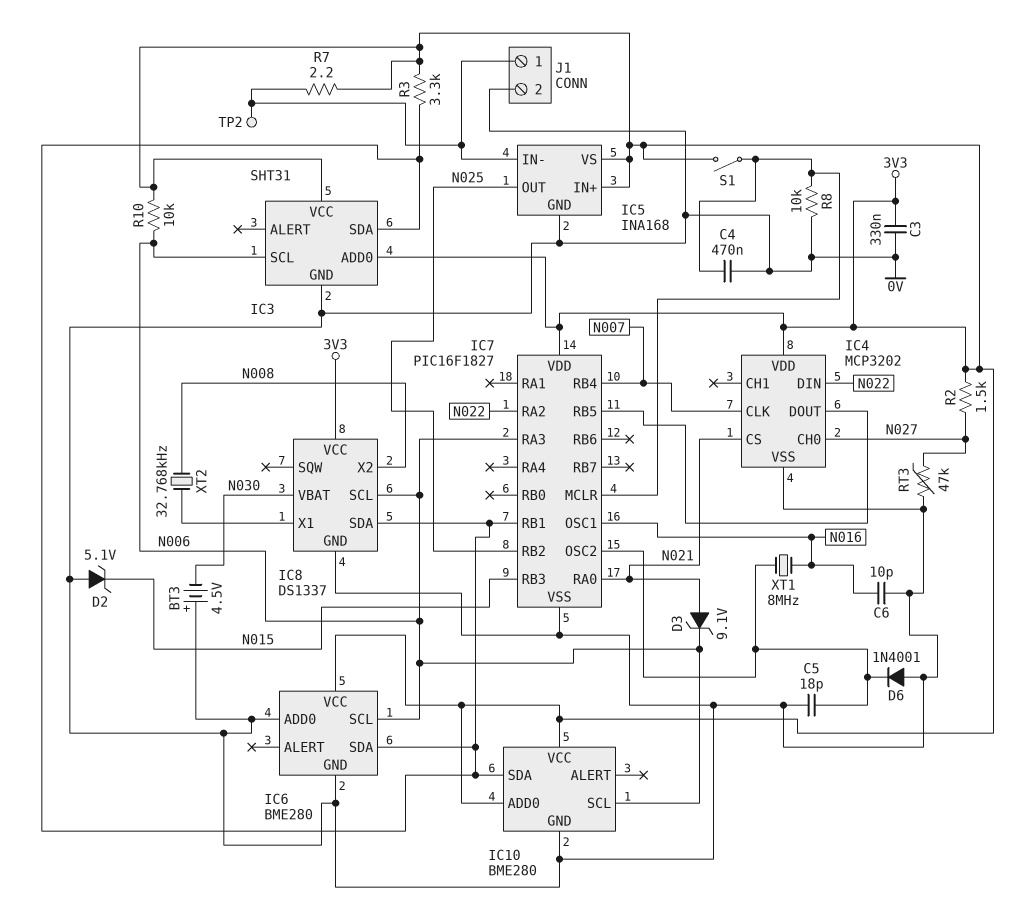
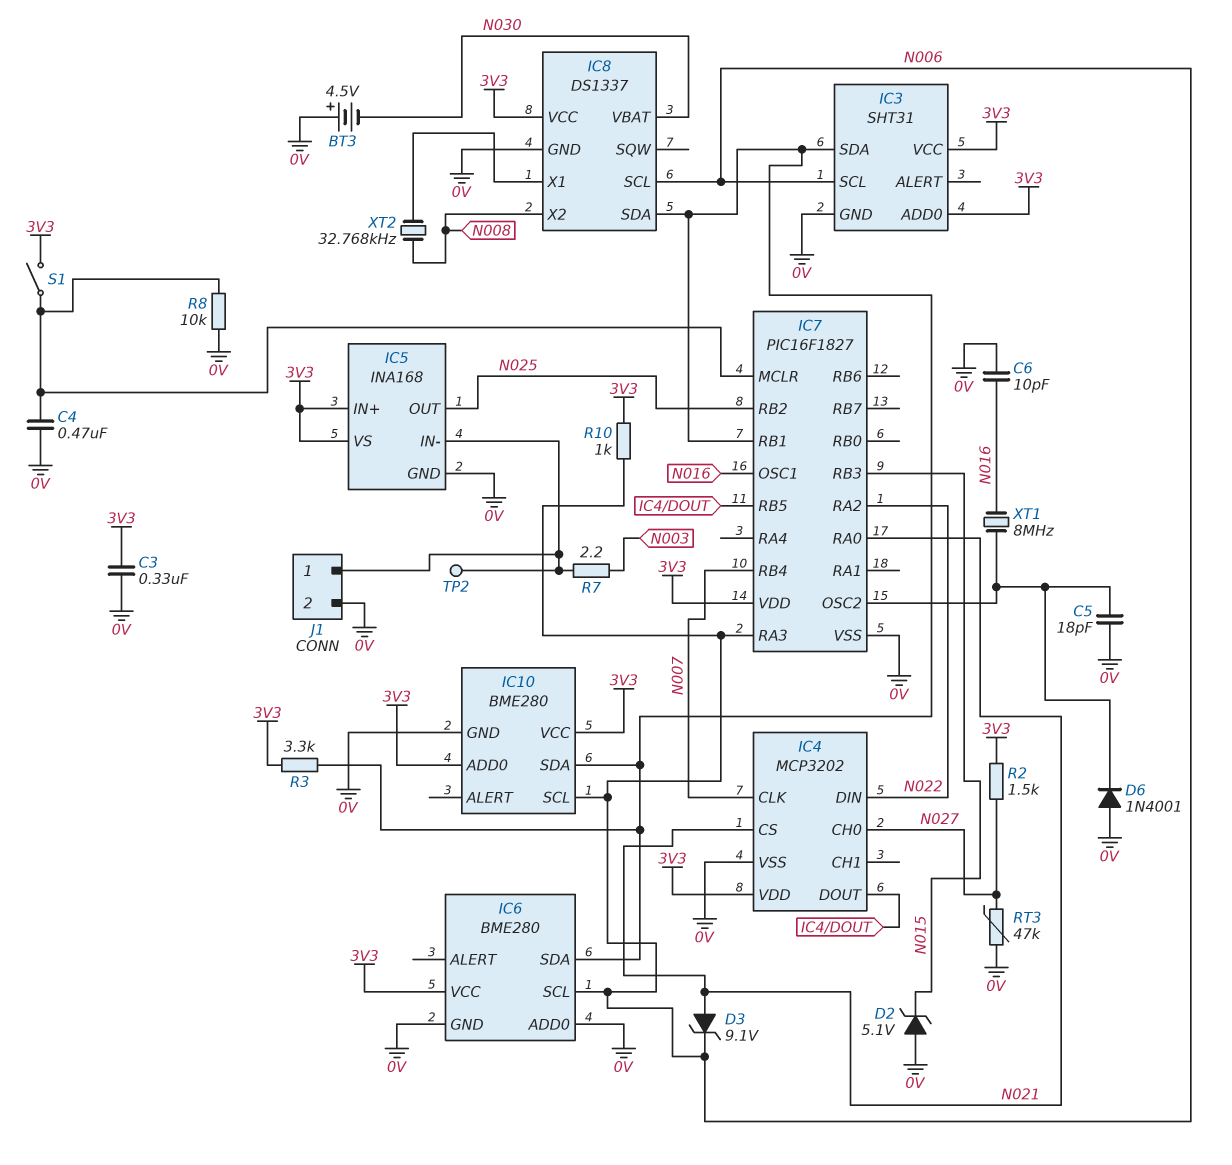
R7: 2.2 (3V3, IC5/IN-) -> 2.2 (IC5/IN-, N003)
R10: 10k (3V3, N006) -> 1k (3V3, N006)

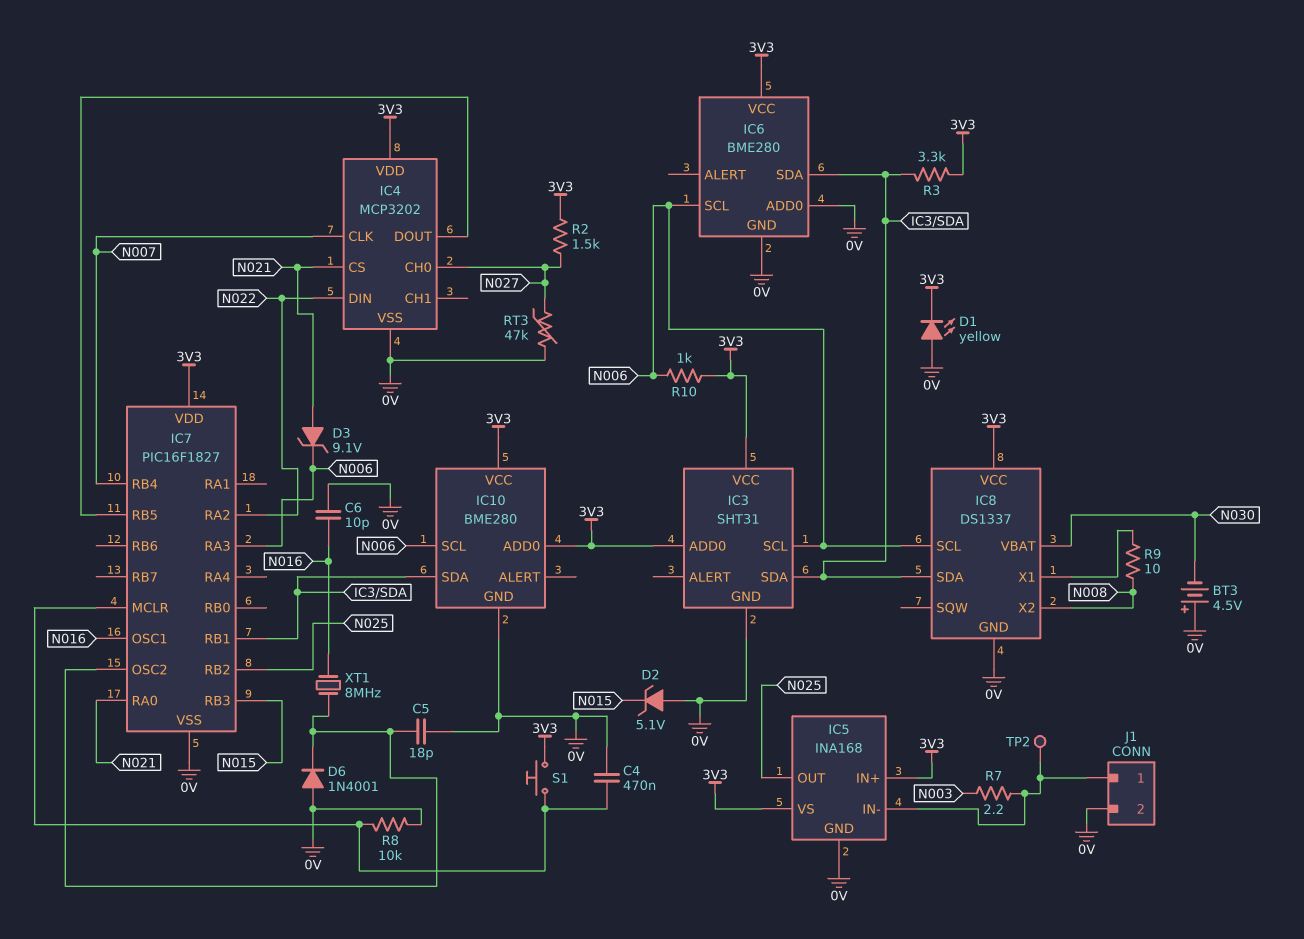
C3: 330nF (0V, 3V3) -> none
D1: none -> LED yellow (A 0V, K 3V3)
R9: none -> 10 (IC8/X1, N008)
S1: switch (3V3, IC7/MCLR) -> button (3V3, IC7/MCLR)
XT2: 32.768kHz (IC8/X1, N008) -> none

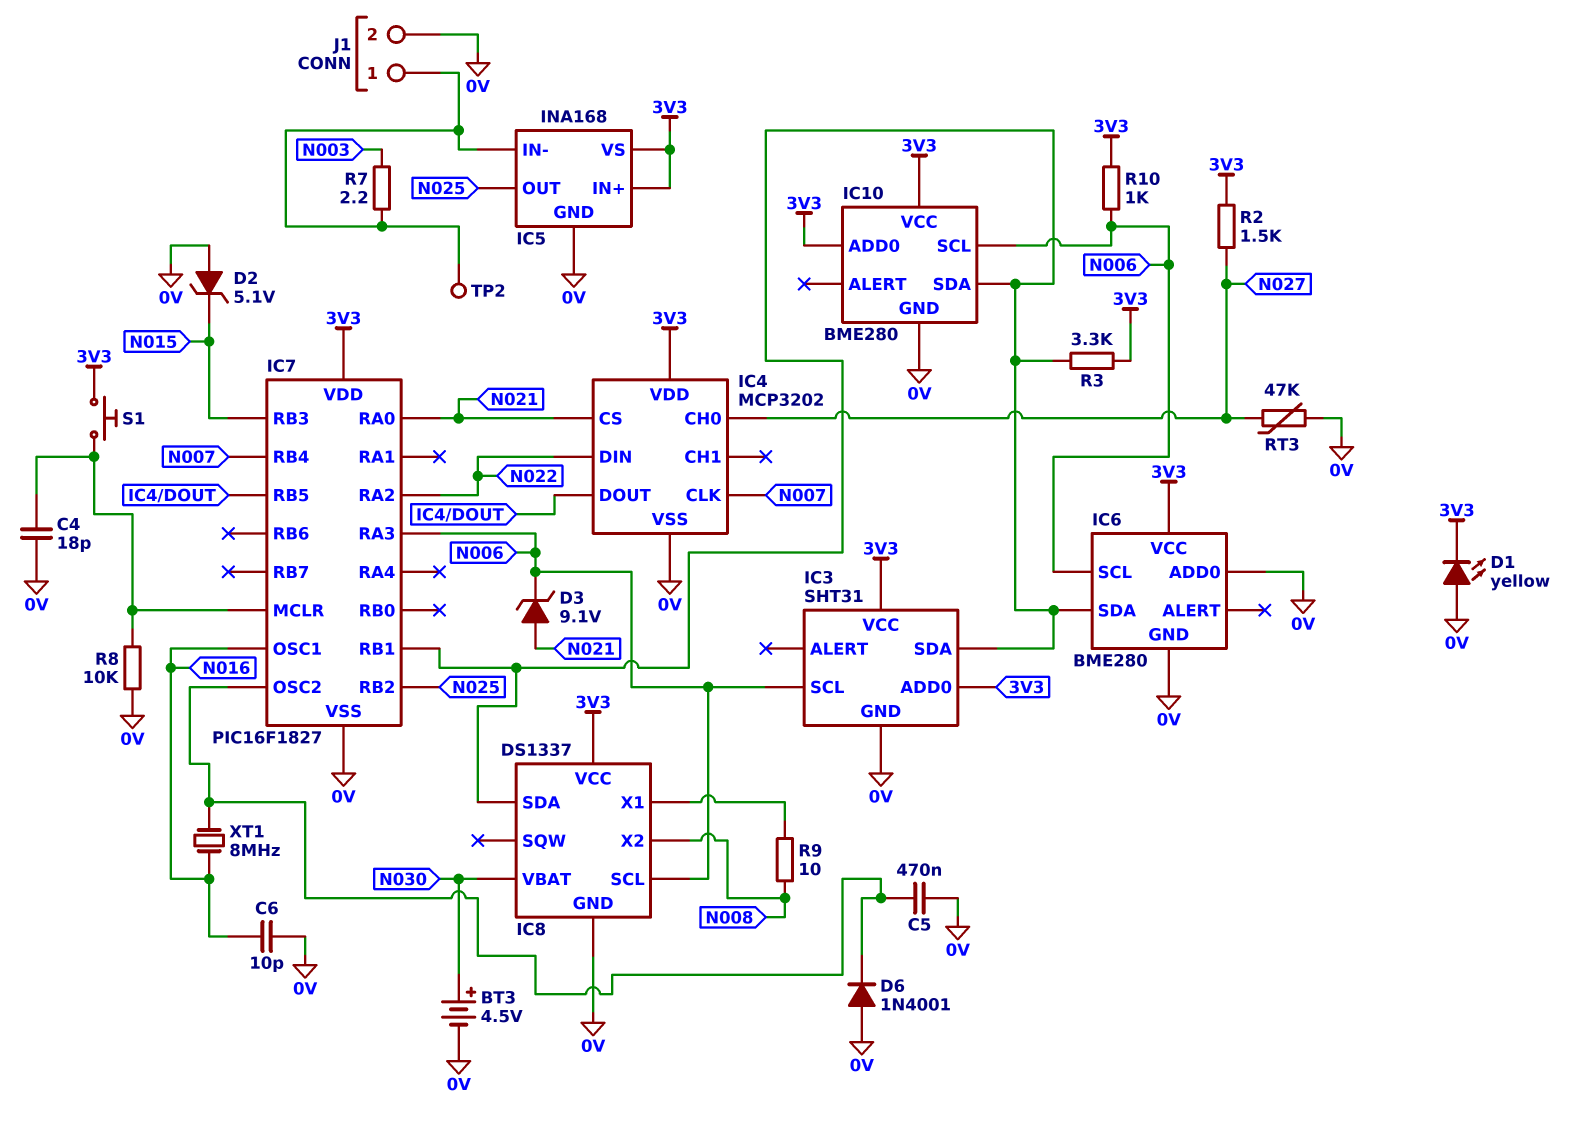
BT3: 4.5V (plus 0V, minus N030) -> 4.5V (plus N030, minus 0V)
C4: 470nF (0V, IC7/MCLR) -> 18pF (0V, IC7/MCLR)
C5: 18pF (0V, IC7/OSC2) -> 470nF (0V, IC7/OSC2)

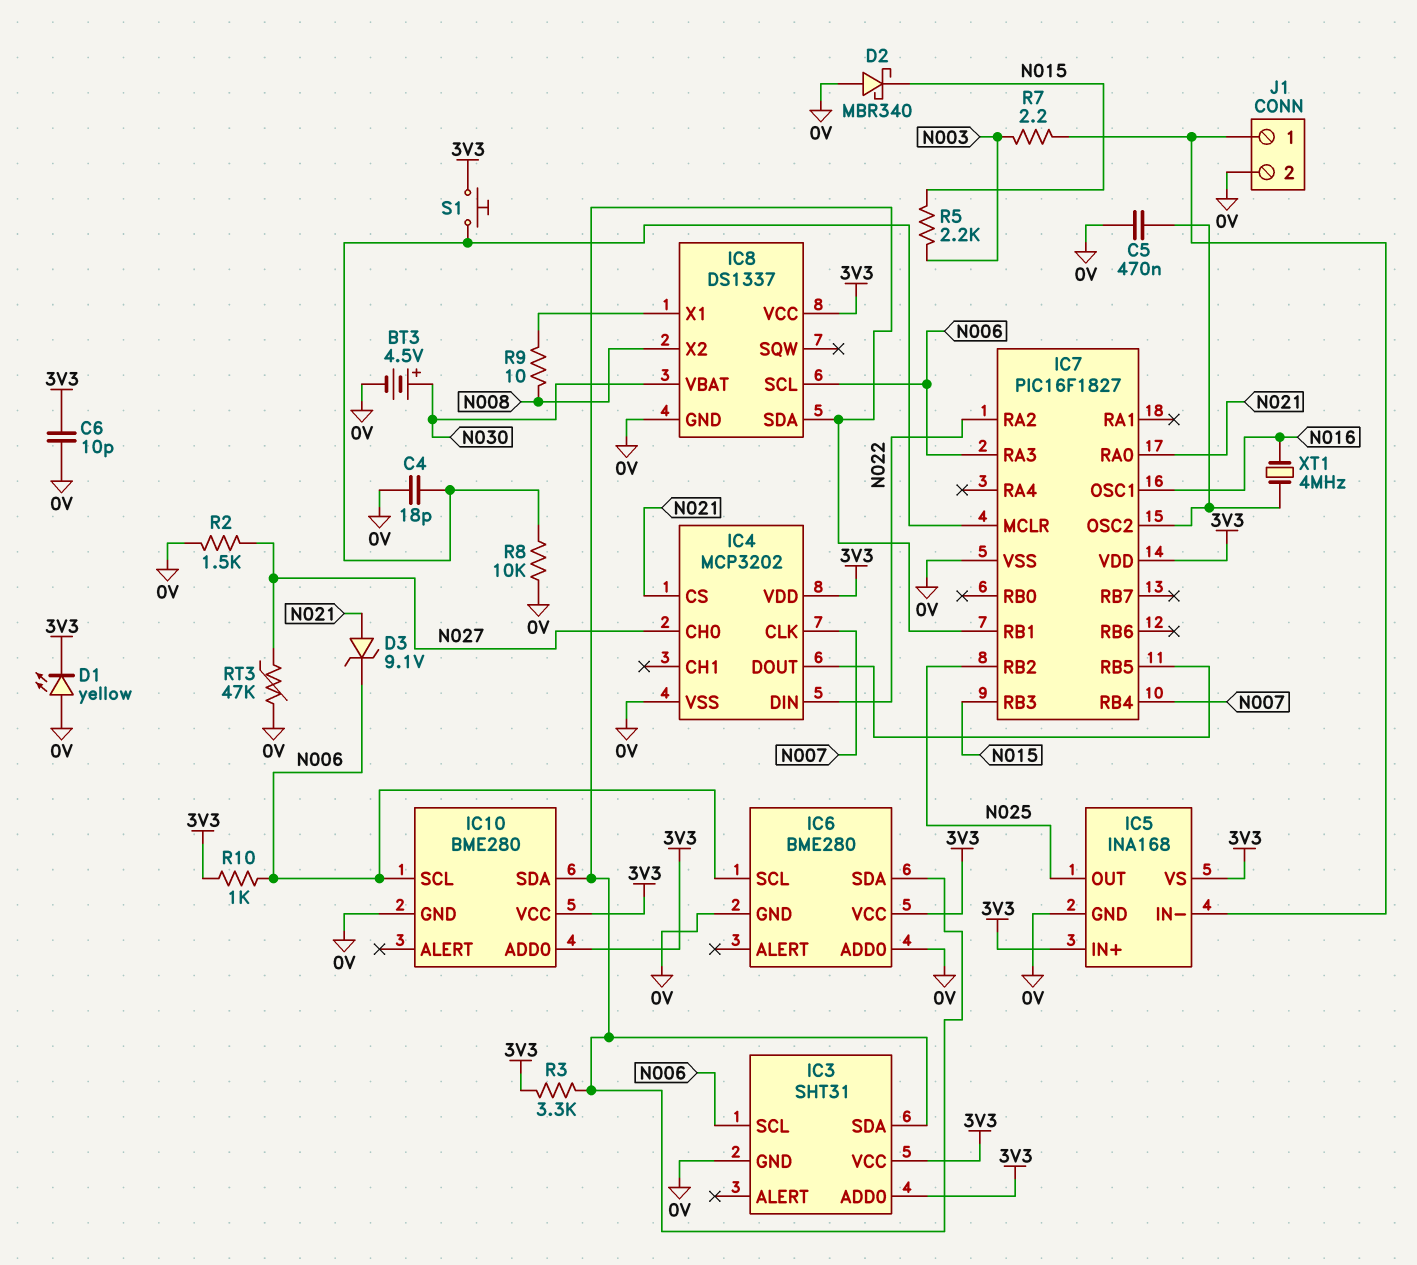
C6: 10pF (0V, N016) -> 10pF (0V, 3V3)
D2: zener 5.1V (A 0V, K N015) -> schottky MBR340 (A 0V, K N015)
D6: diode 1N4001 (A 0V, K IC7/OSC2) -> none
R2: 1.5k (3V3, N027) -> 1.5k (0V, N027)
R5: none -> 2.2k (N003, N015)
TP2: test point (IC5/IN-) -> none
XT1: 8MHz (IC7/OSC2, N016) -> 4MHz (IC7/OSC2, N016)

